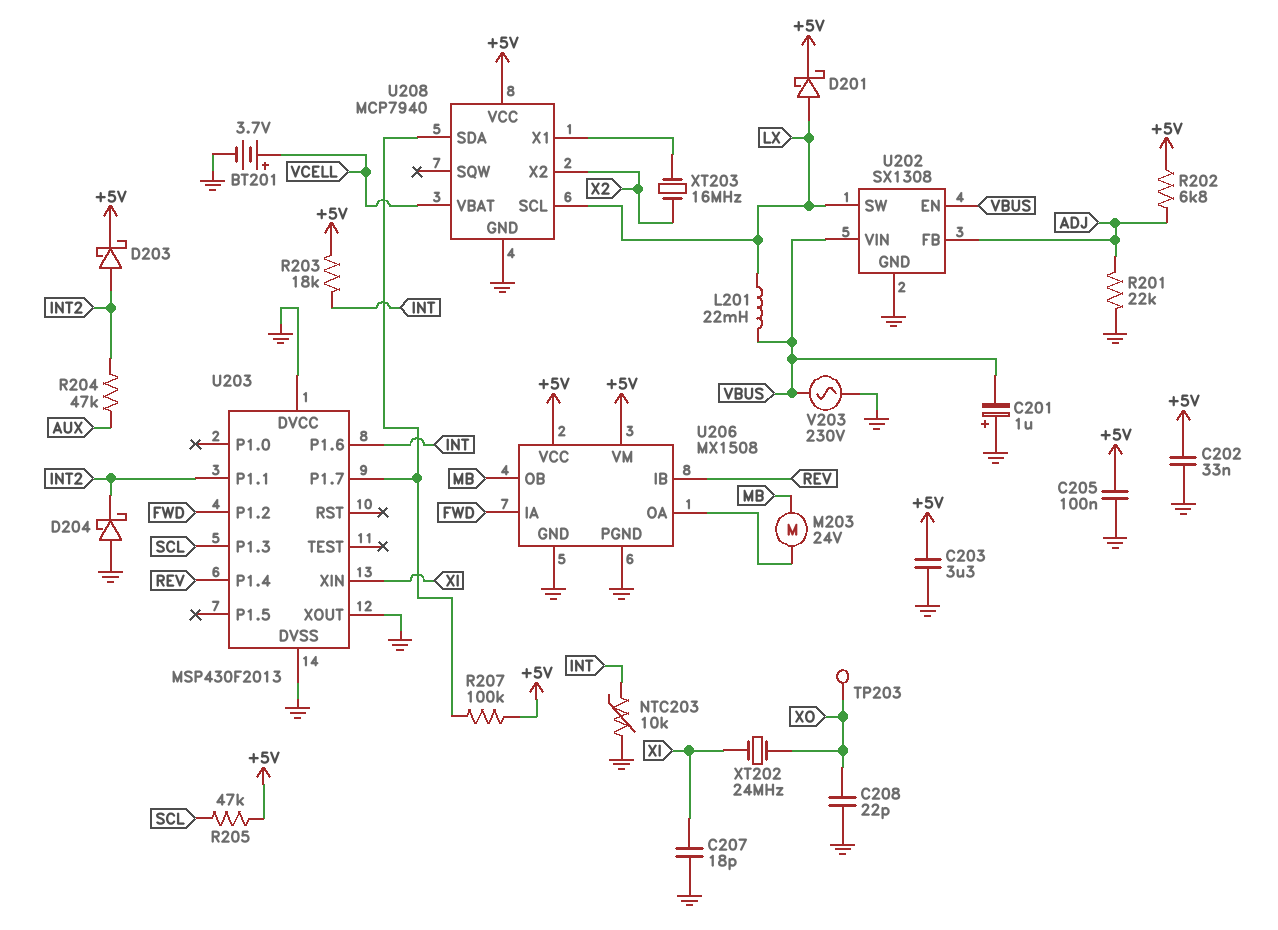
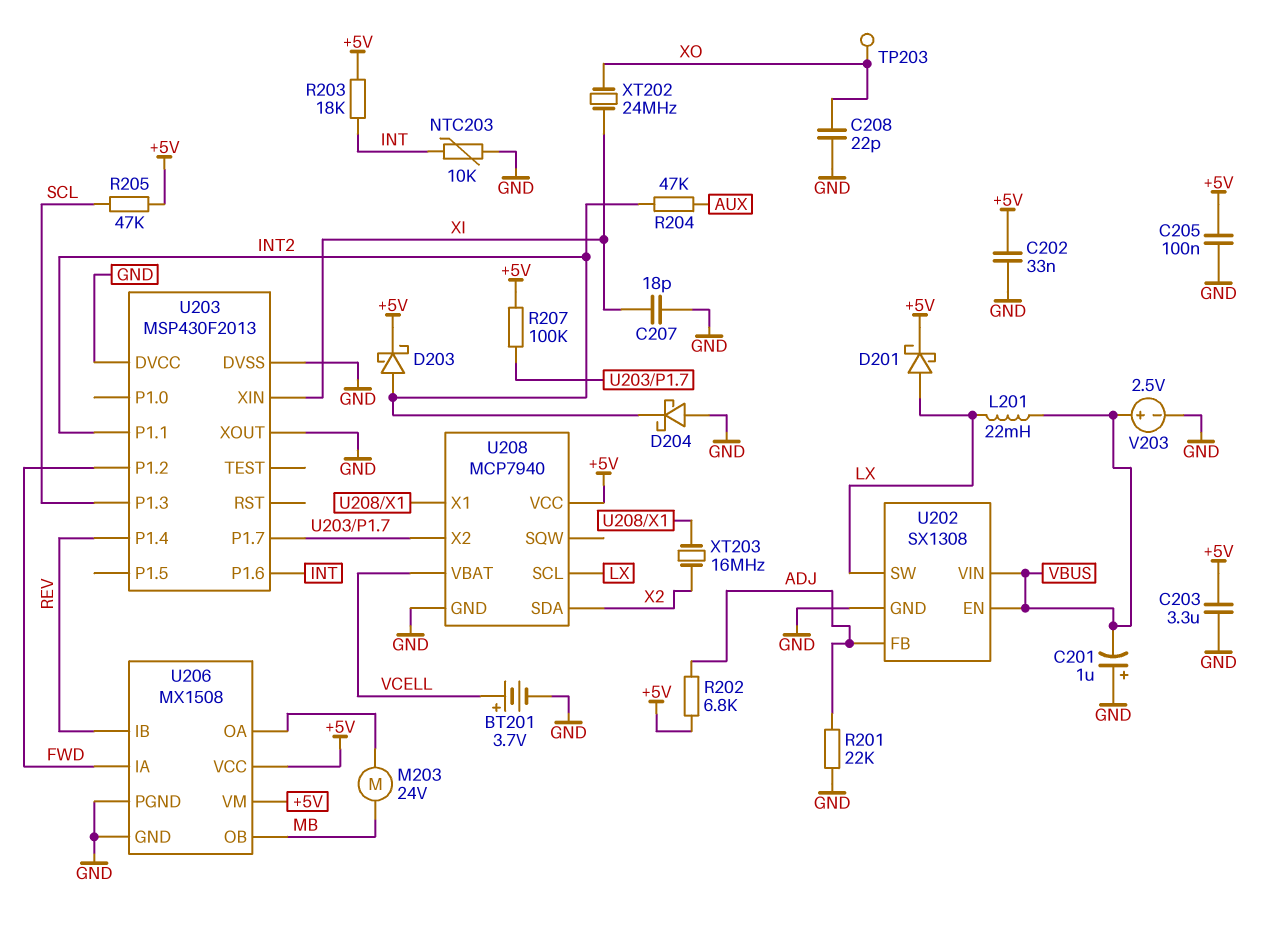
U208 pin SDA: U203/P1.7 -> X2
U208 pin X2: X2 -> U203/P1.7
V203: AC 230V (GND, VBUS) -> 2.5V (plus VBUS, minus GND)

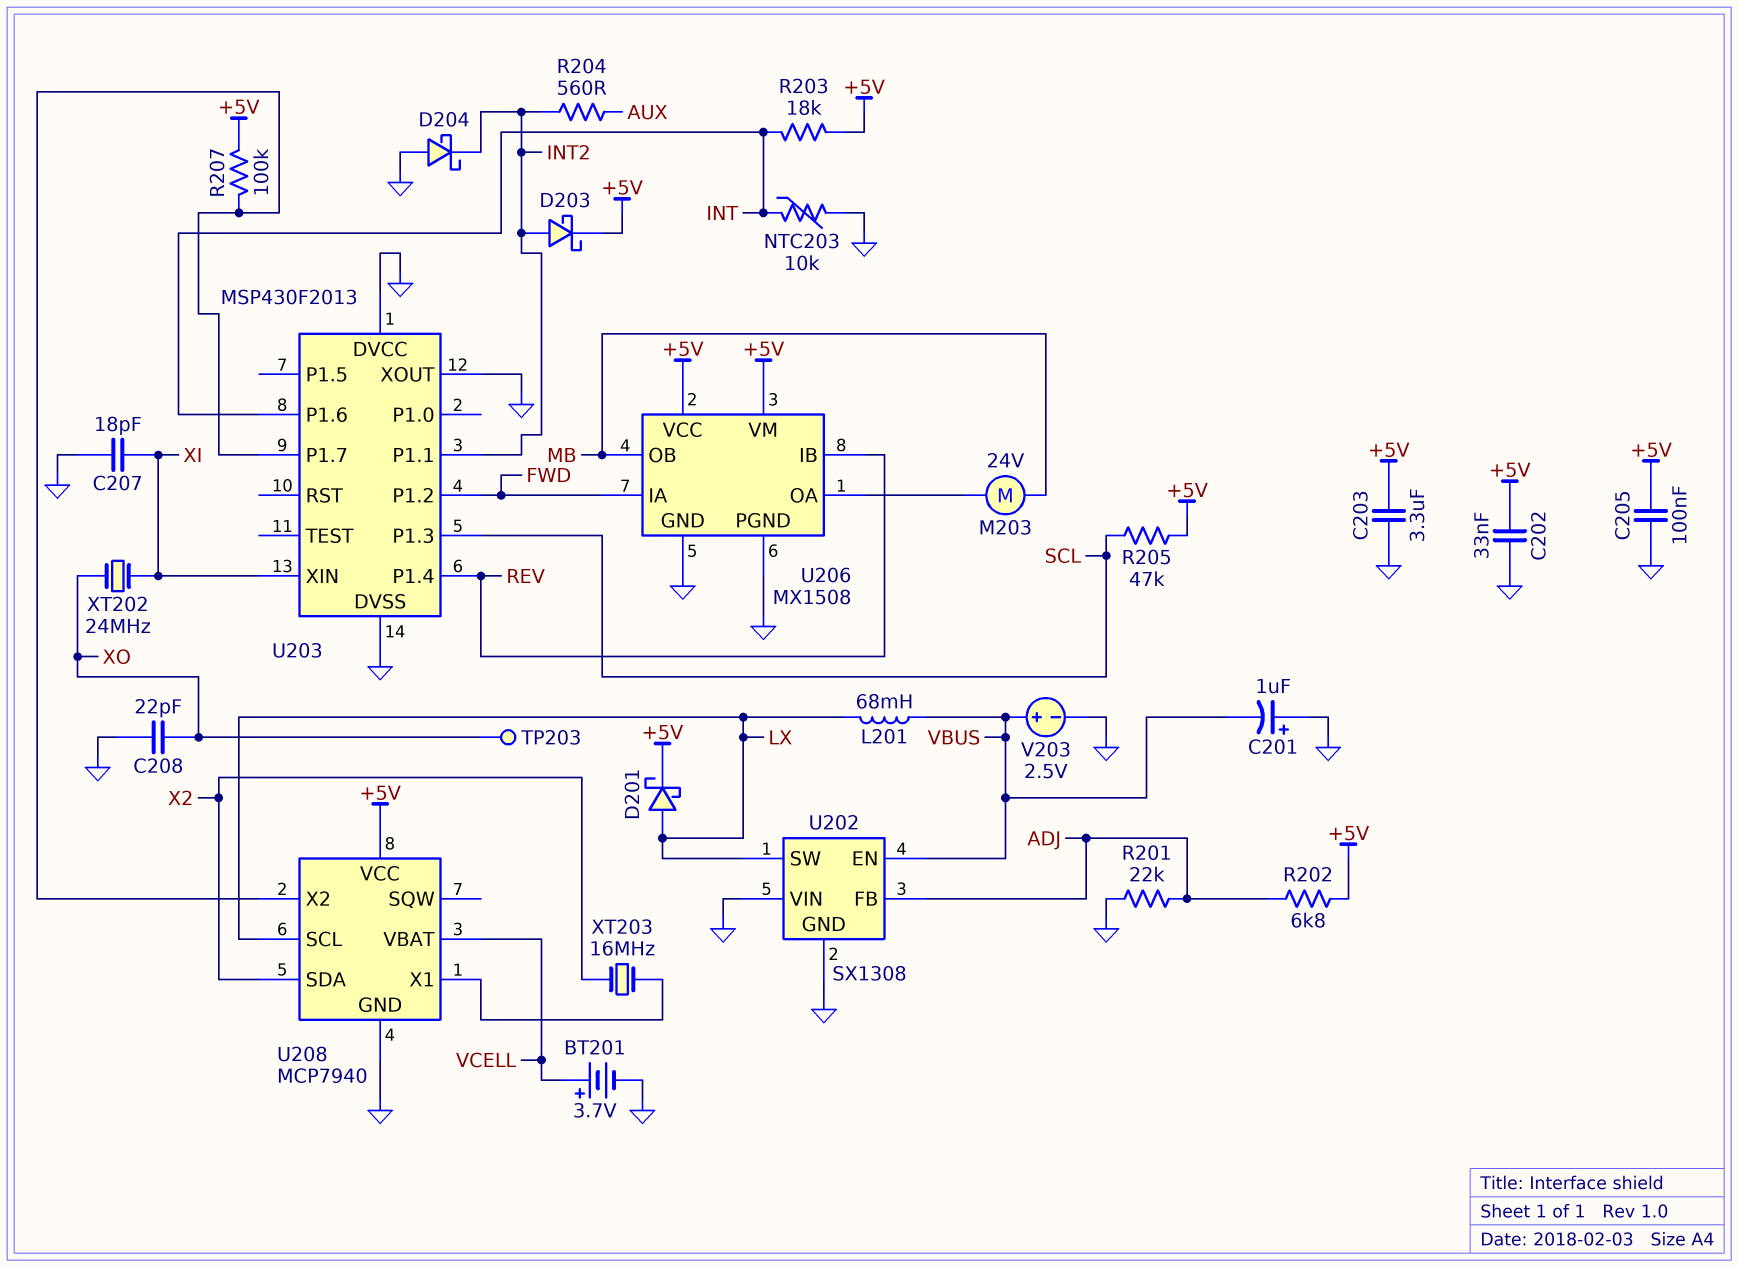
L201: 22mH (LX, VBUS) -> 68mH (LX, VBUS)
R204: 47k (AUX, INT2) -> 560 (AUX, INT2)
U202 pin VIN: VBUS -> GND

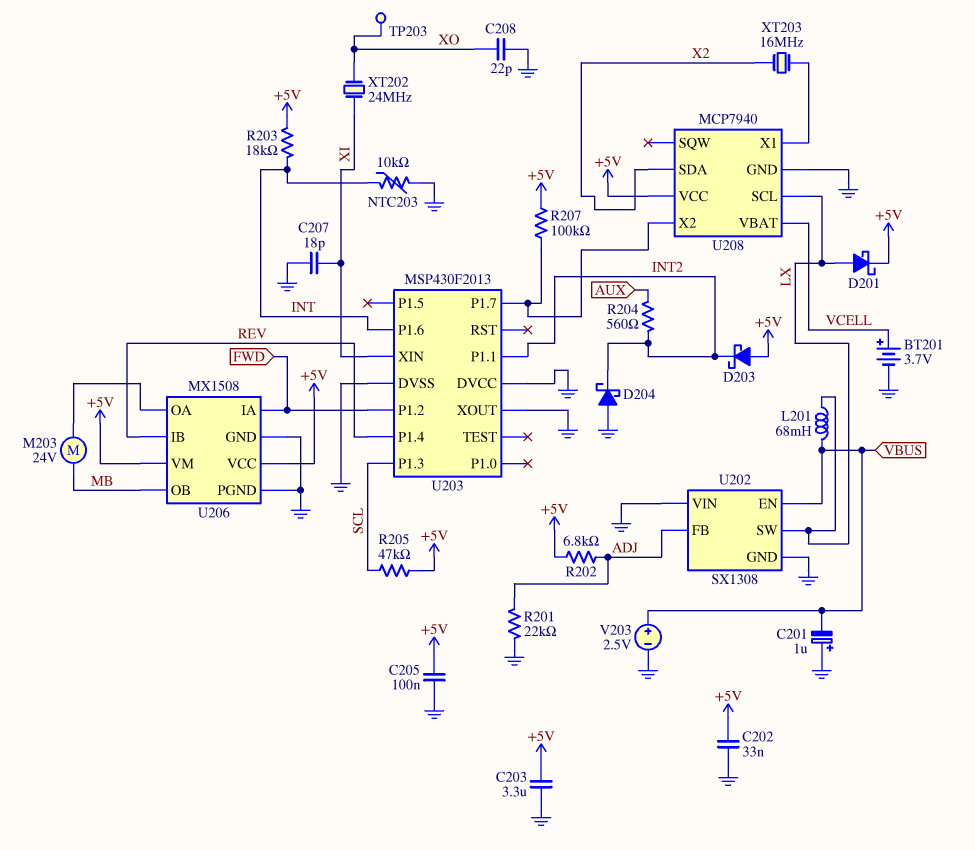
D203: schottky (A INT2, K +5V) -> schottky (A +5V, K INT2)

